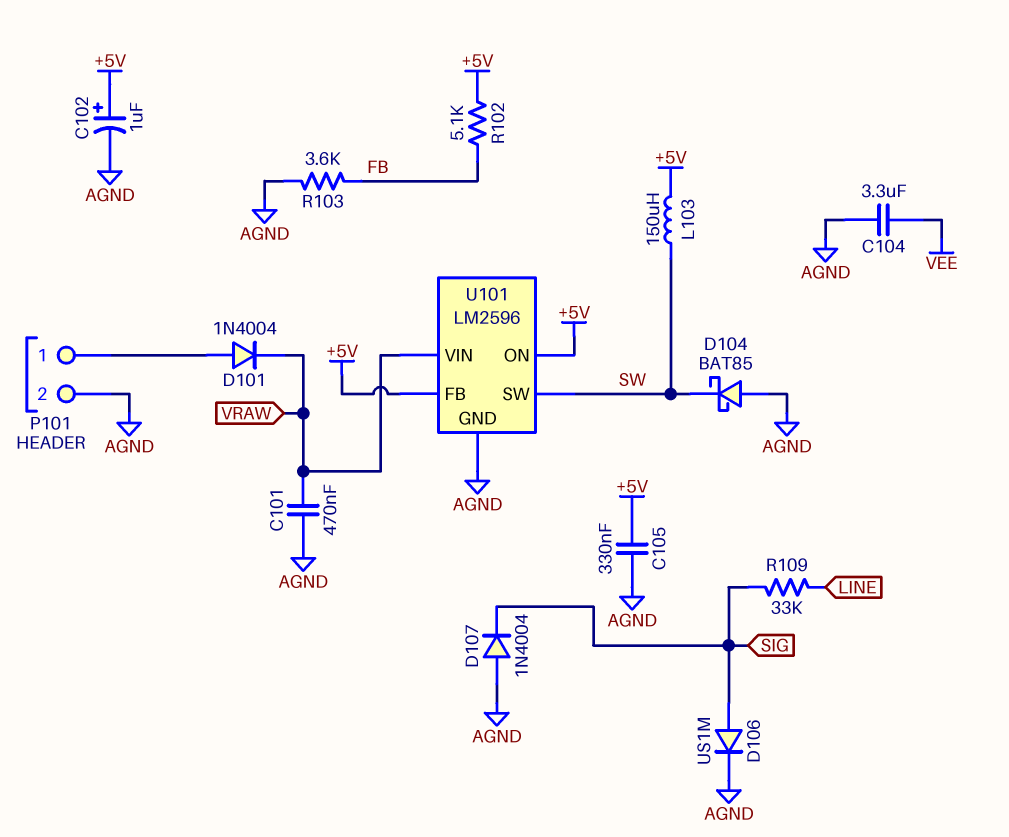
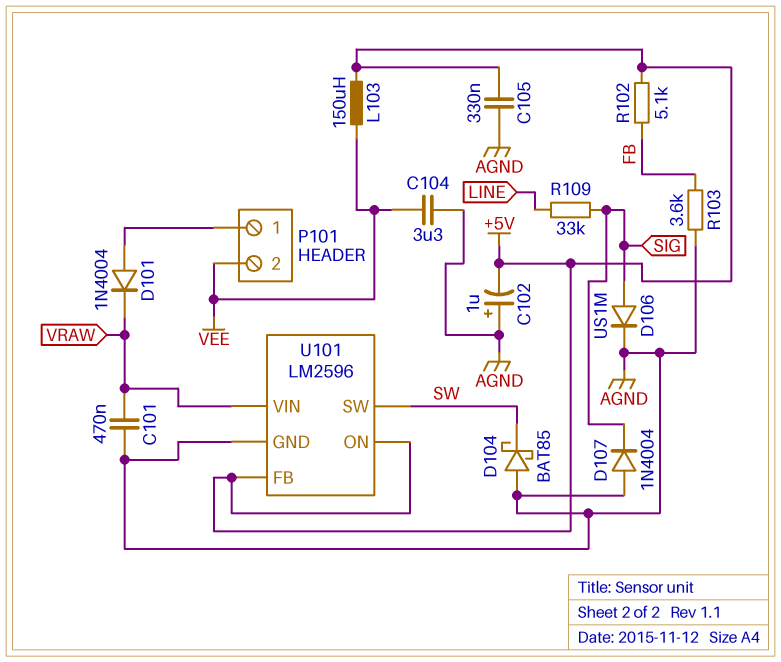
C102: 1uF (plus +5V, minus AGND) -> 1uF (plus AGND, minus +5V)
L103: 150uH (+5V, SW) -> 150uH (+5V, VEE)
P101 pin 2: AGND -> VEE

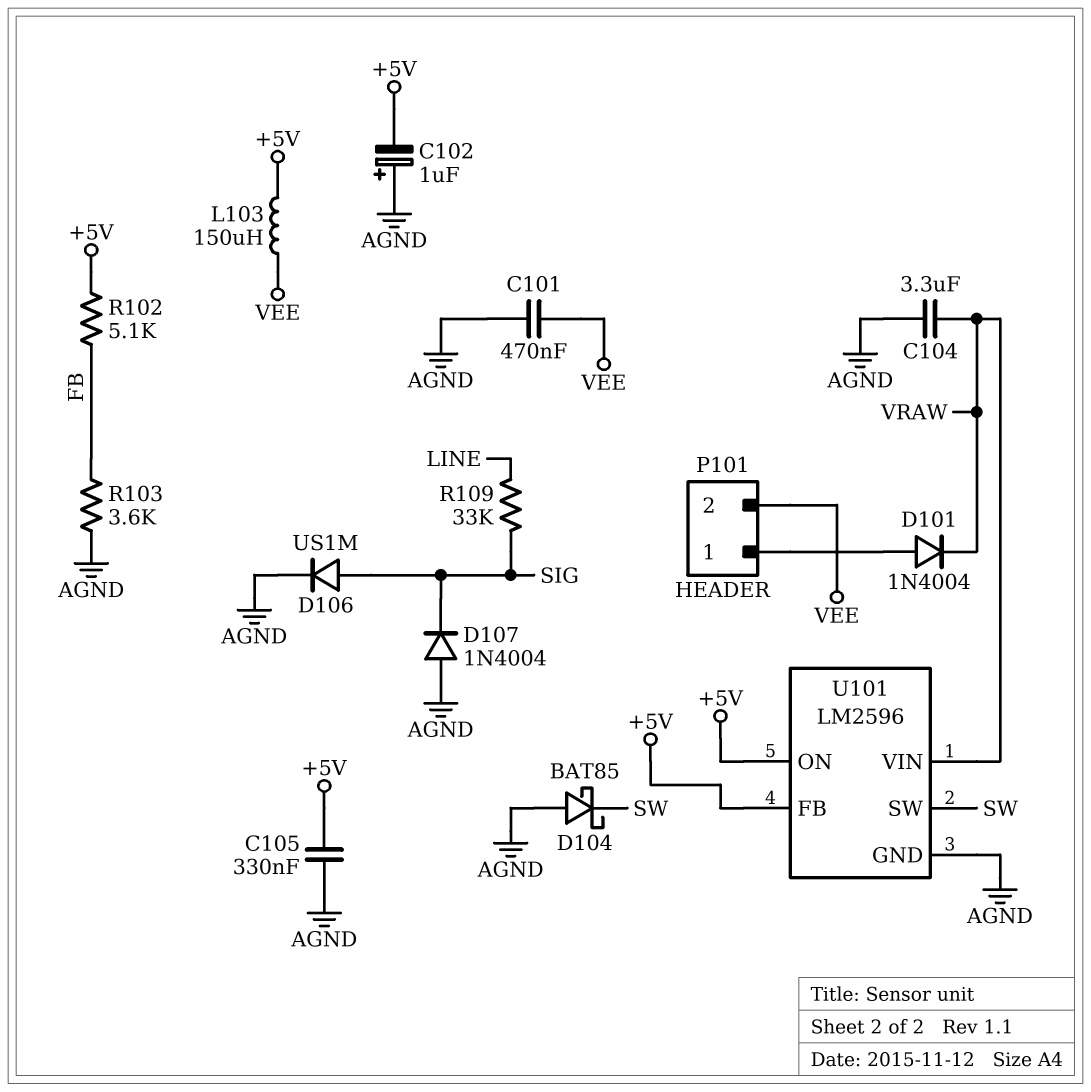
C101: 470nF (AGND, VRAW) -> 470nF (AGND, VEE)
C104: 3.3uF (AGND, VEE) -> 3.3uF (AGND, VRAW)

